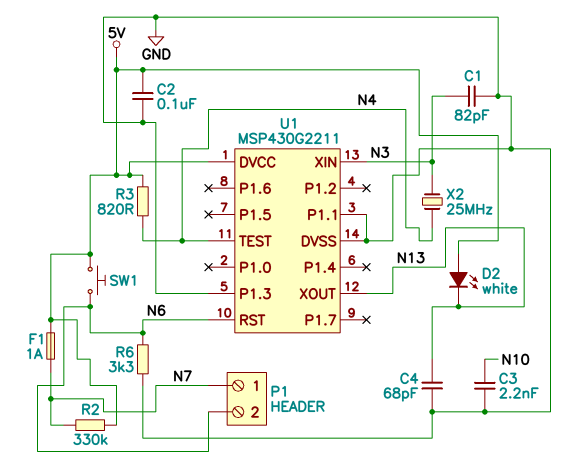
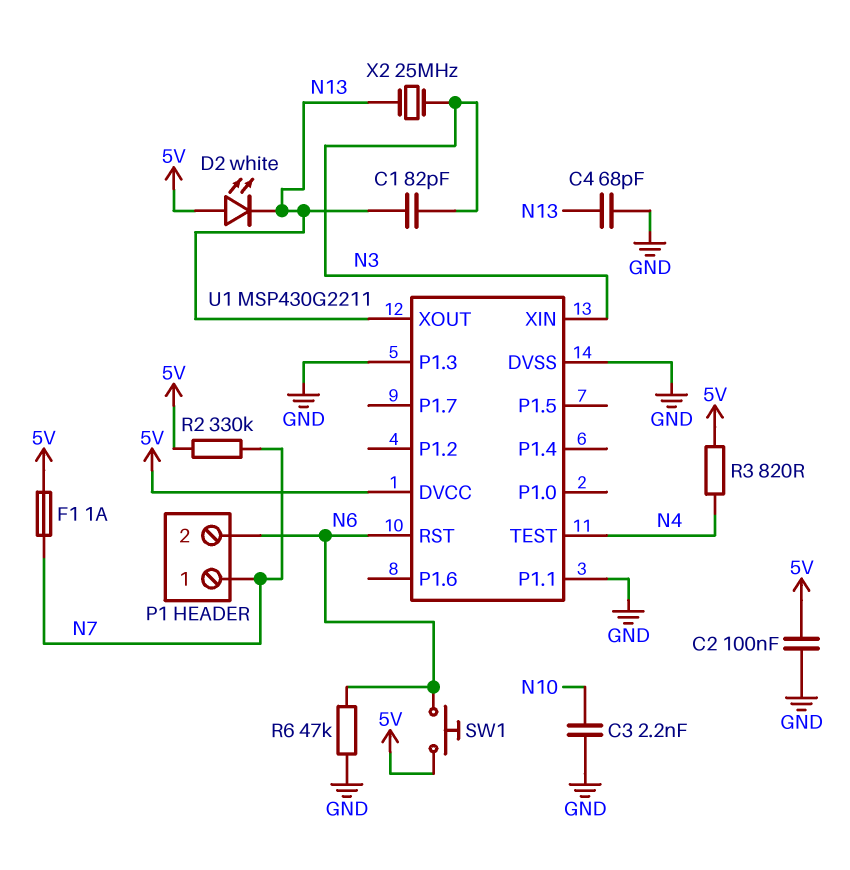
C1: 82pF (GND, N3) -> 82pF (N3, N13)
R6: 3.3k (GND, N6) -> 47k (GND, N6)
X2: 25MHz (N3, N4) -> 25MHz (N3, N13)

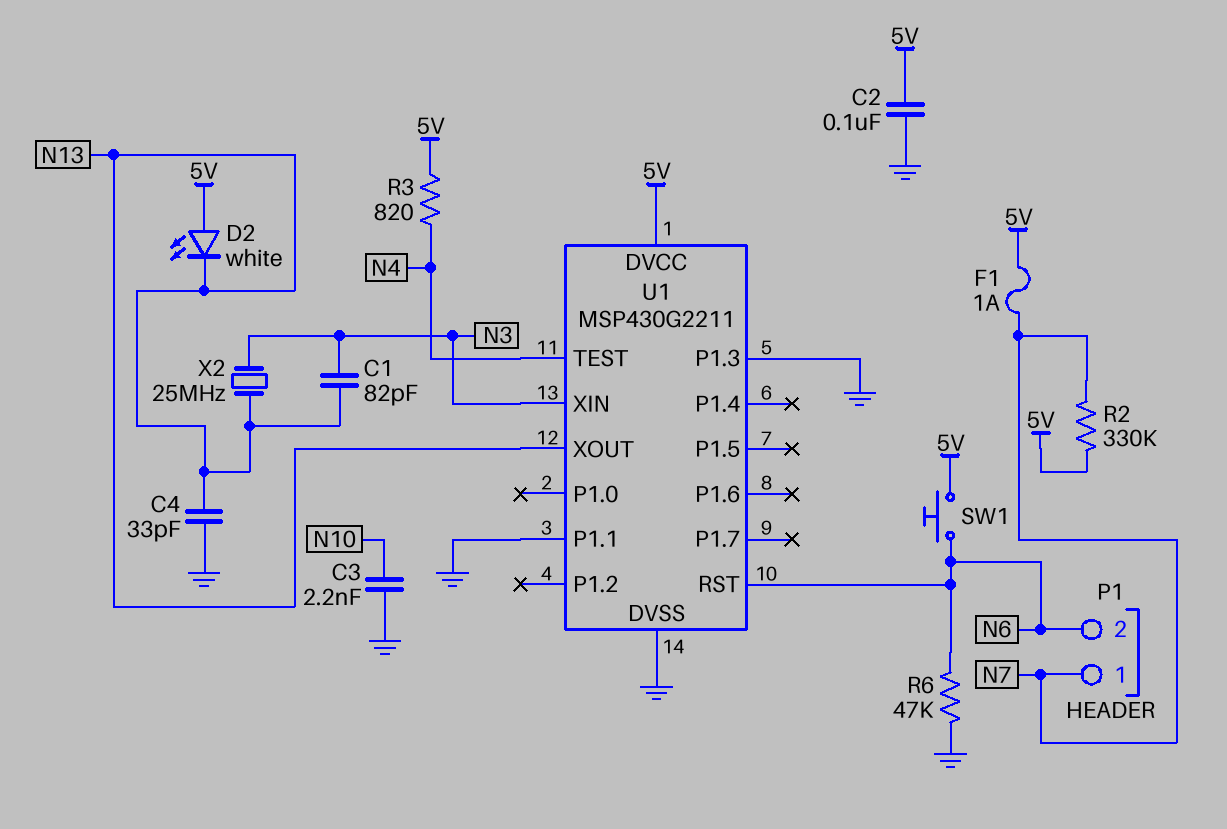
C4: 68pF (GND, N13) -> 33pF (GND, N13)

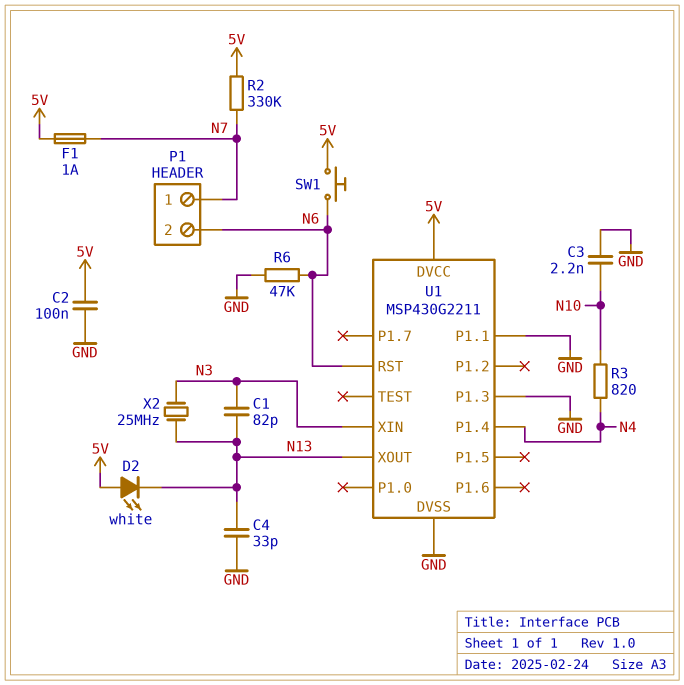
R3: 820 (5V, N4) -> 820 (N4, N10)
U1 pin P1.4: none -> N4
U1 pin TEST: N4 -> none

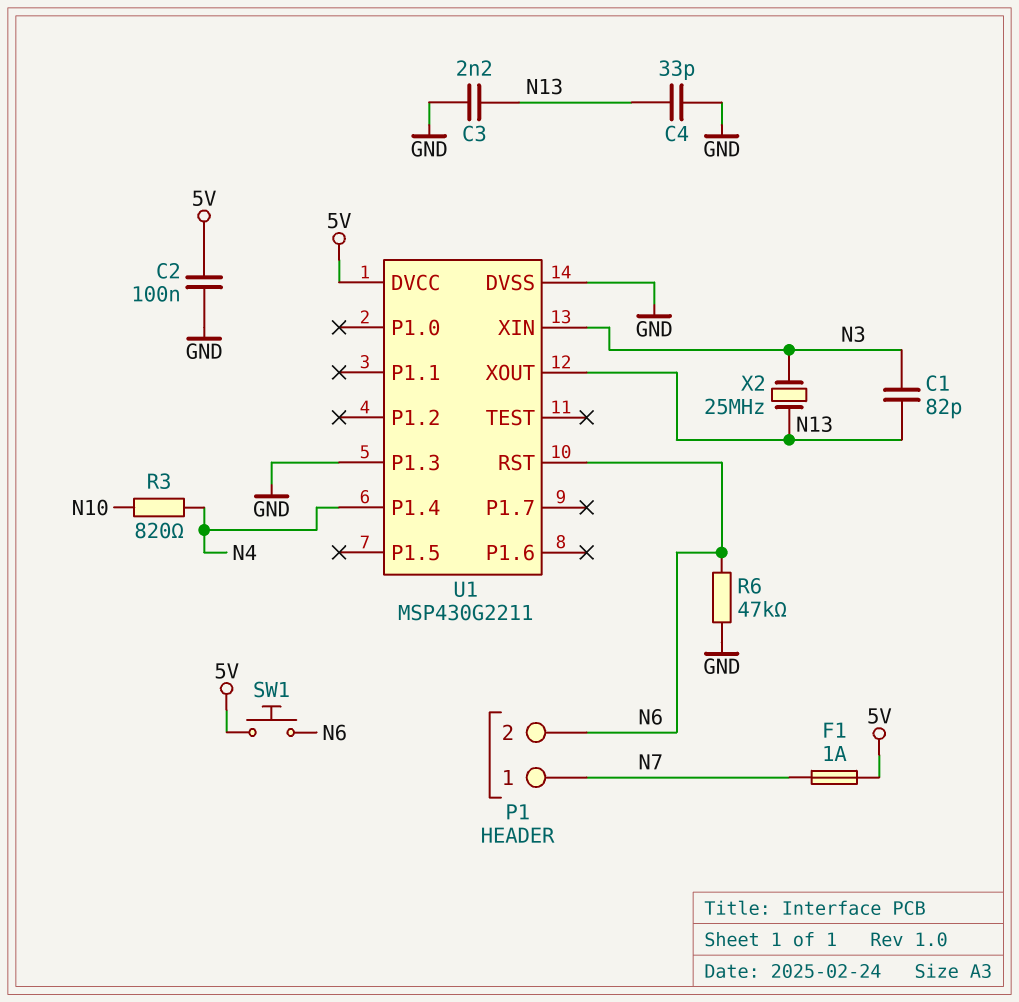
C3: 2.2nF (GND, N10) -> 2.2nF (GND, N13)
D2: LED white (A 5V, K N13) -> none
R2: 330k (5V, N7) -> none
U1 pin P1.1: GND -> none

